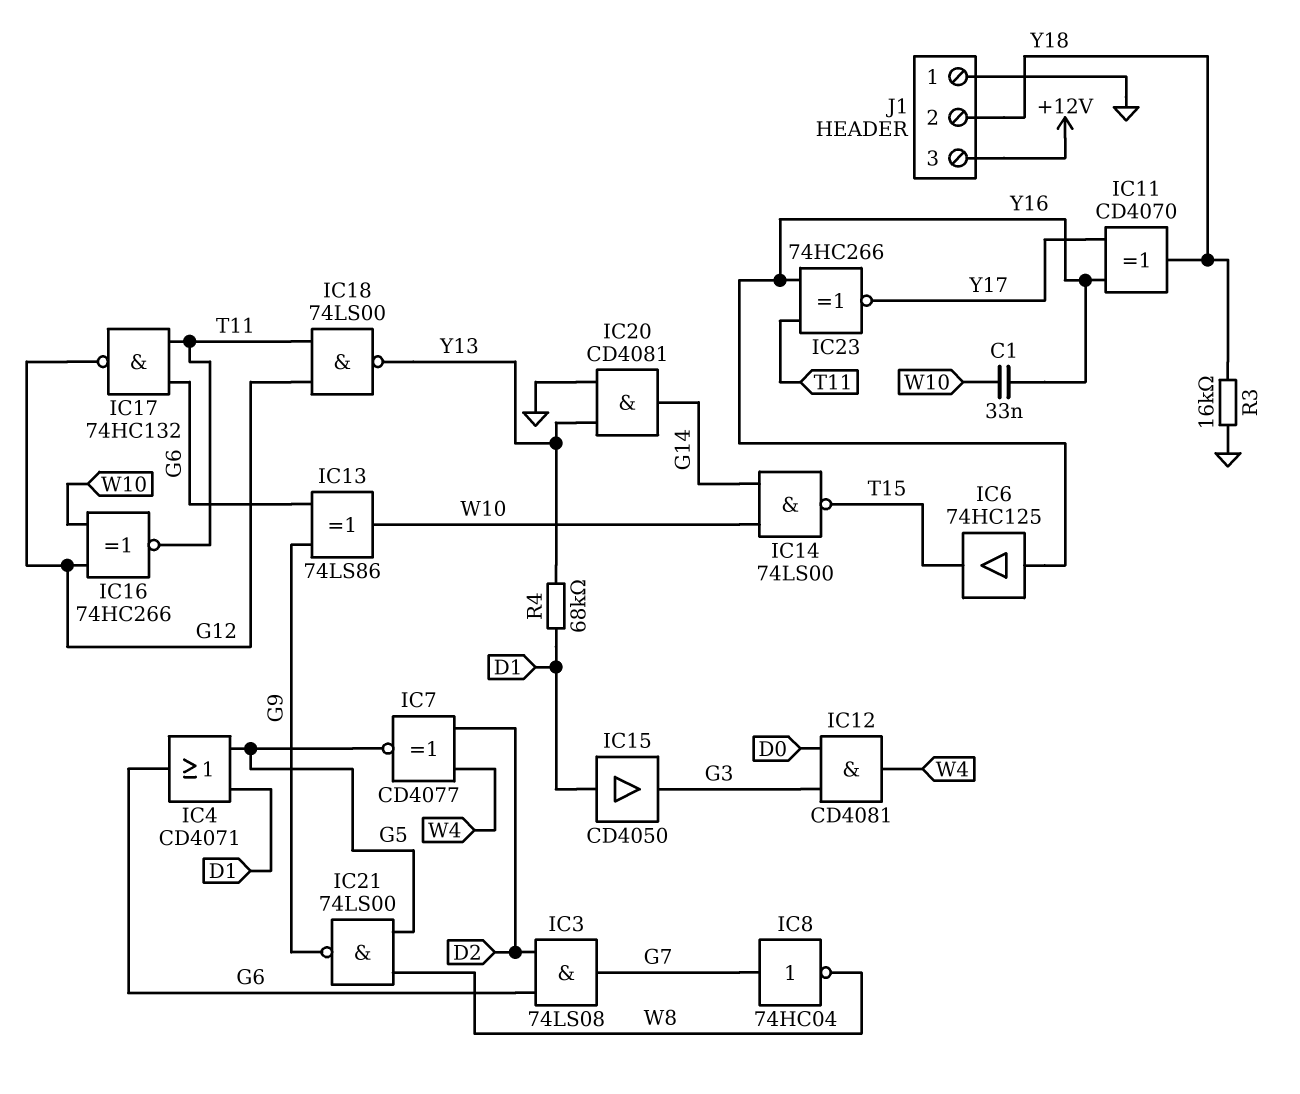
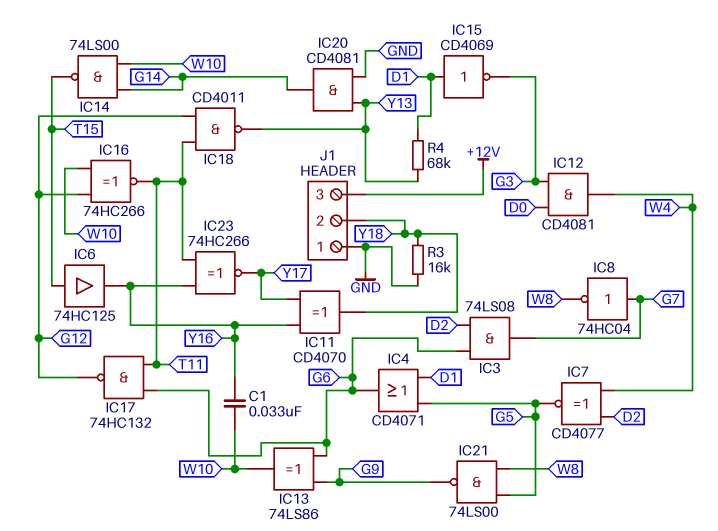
IC6: buffer 74HC125 (in Y16, out T15) -> buffer 74HC125 (in T15, out Y16)
IC15: buffer CD4050 (in D1, out G3) -> NOT CD4069 (in D1, out G3)
IC18: NAND 74LS00 (in G12, in T11, out Y13) -> NAND CD4011 (in G12, in T11, out Y13)

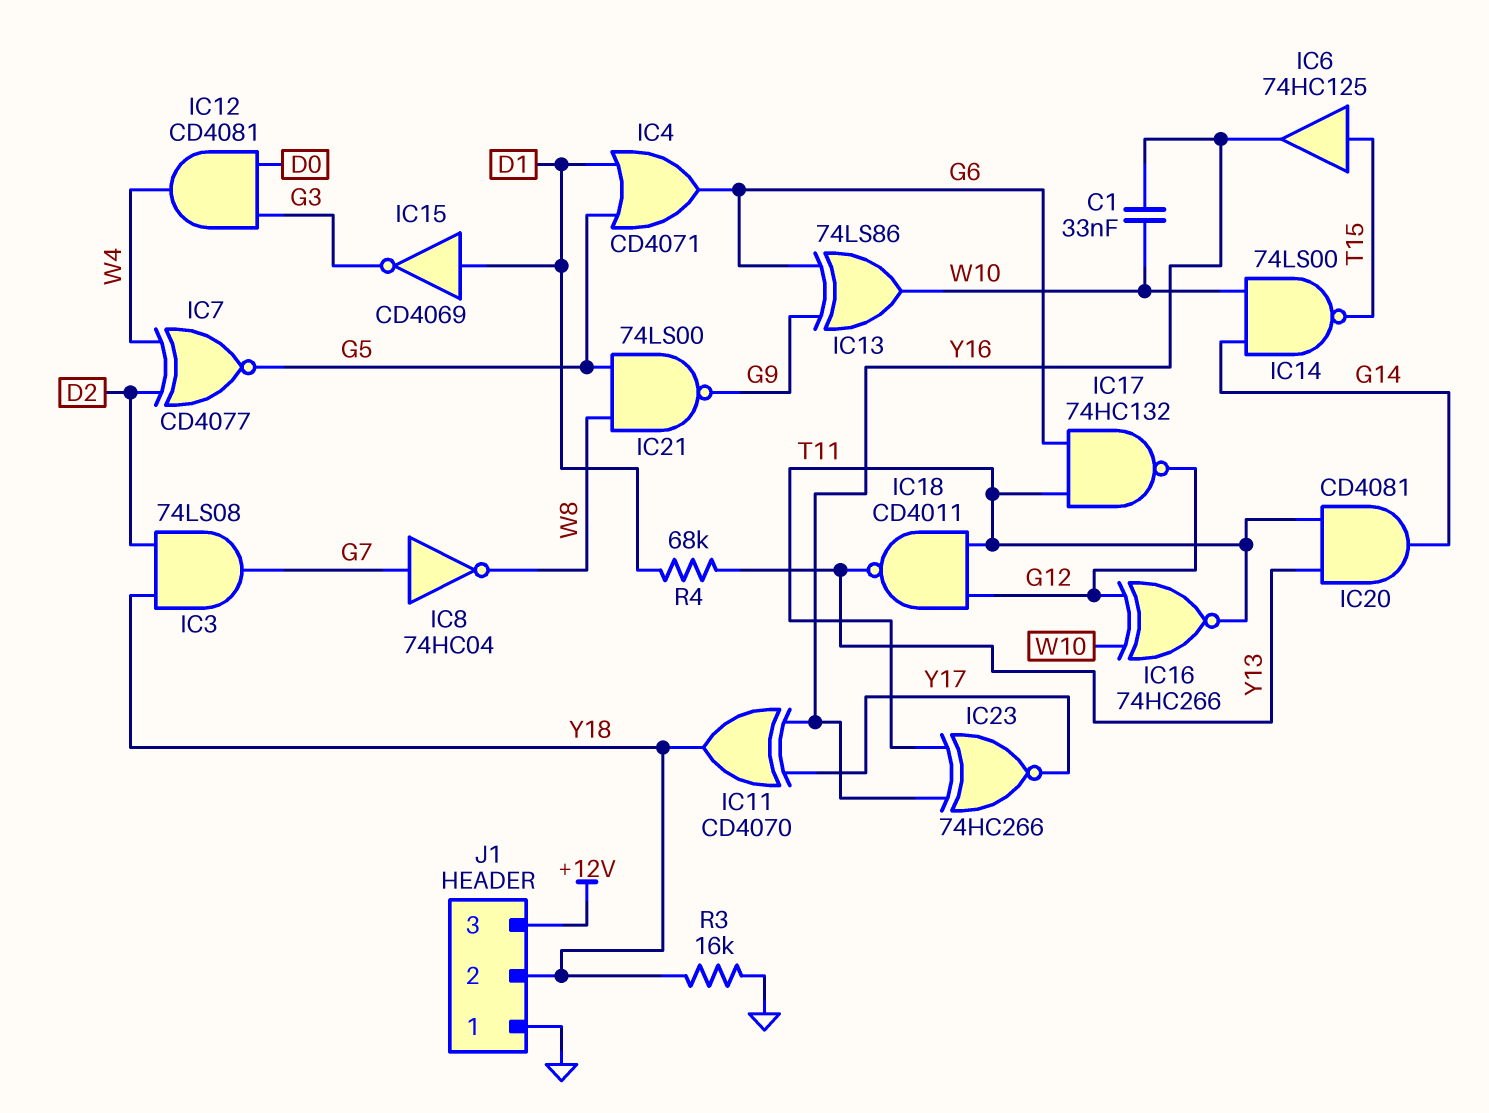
IC3: AND 74LS08 (in D2, in G6, out G7) -> AND 74LS08 (in D2, in Y18, out G7)
IC20: AND CD4081 (in GND, in Y13, out G14) -> AND CD4081 (in T11, in Y13, out G14)

